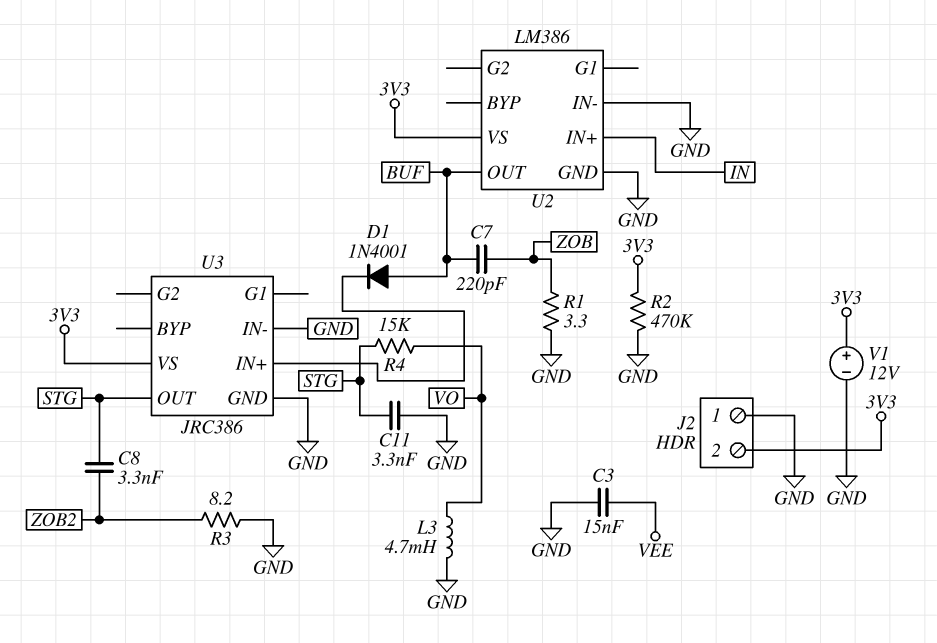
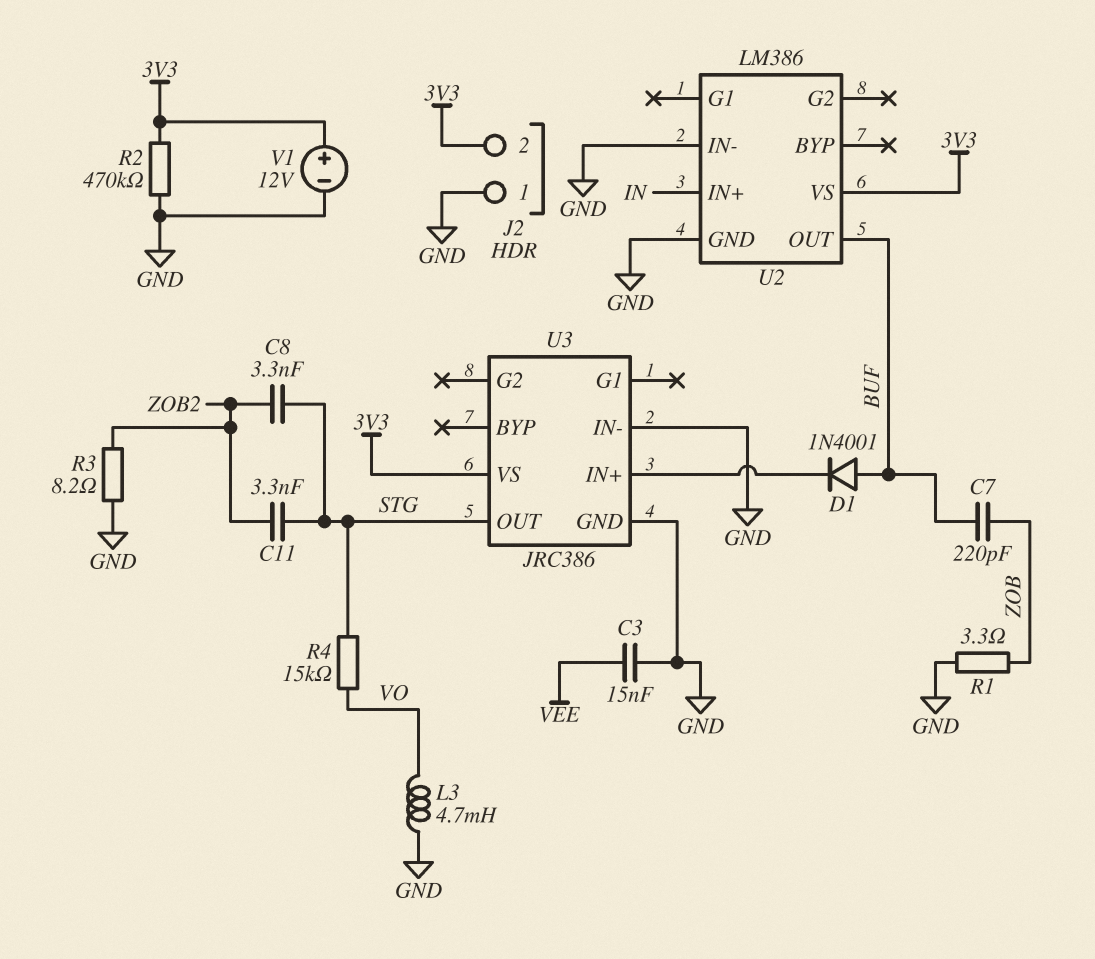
C11: 3.3nF (GND, STG) -> 3.3nF (STG, ZOB2)

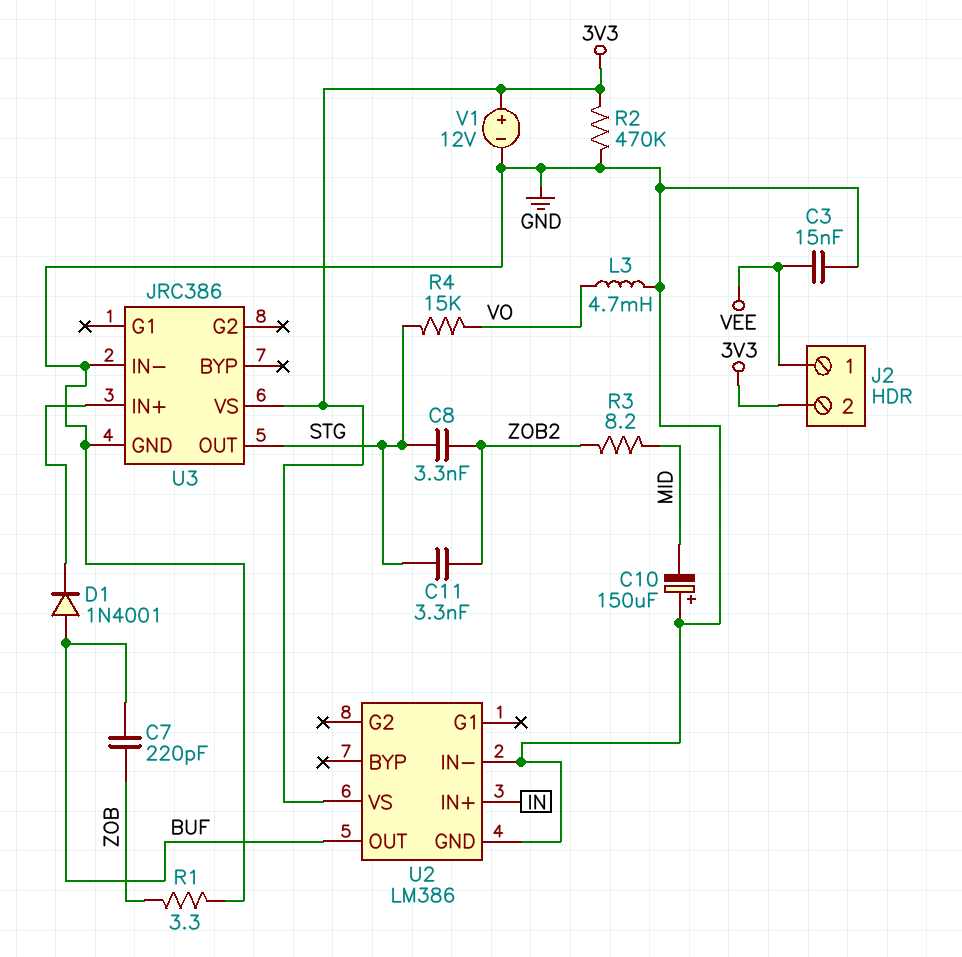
C10: none -> 150uF (plus GND, minus MID)
J2 pin 1: GND -> VEE
R3: 8.2 (GND, ZOB2) -> 8.2 (MID, ZOB2)

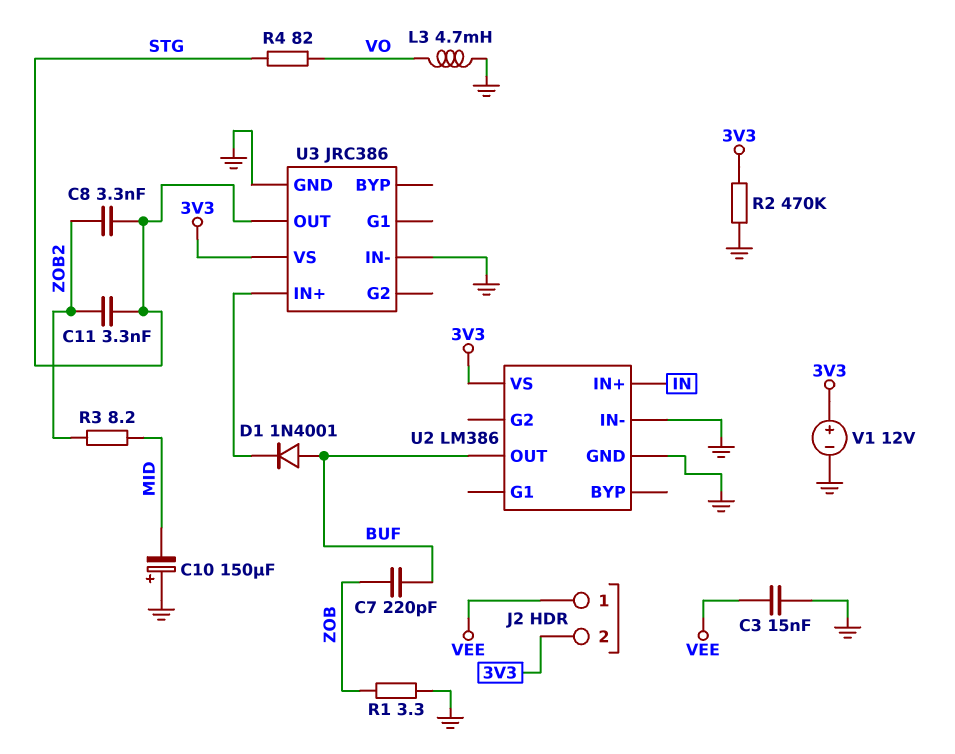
R4: 15k (STG, VO) -> 82 (STG, VO)

